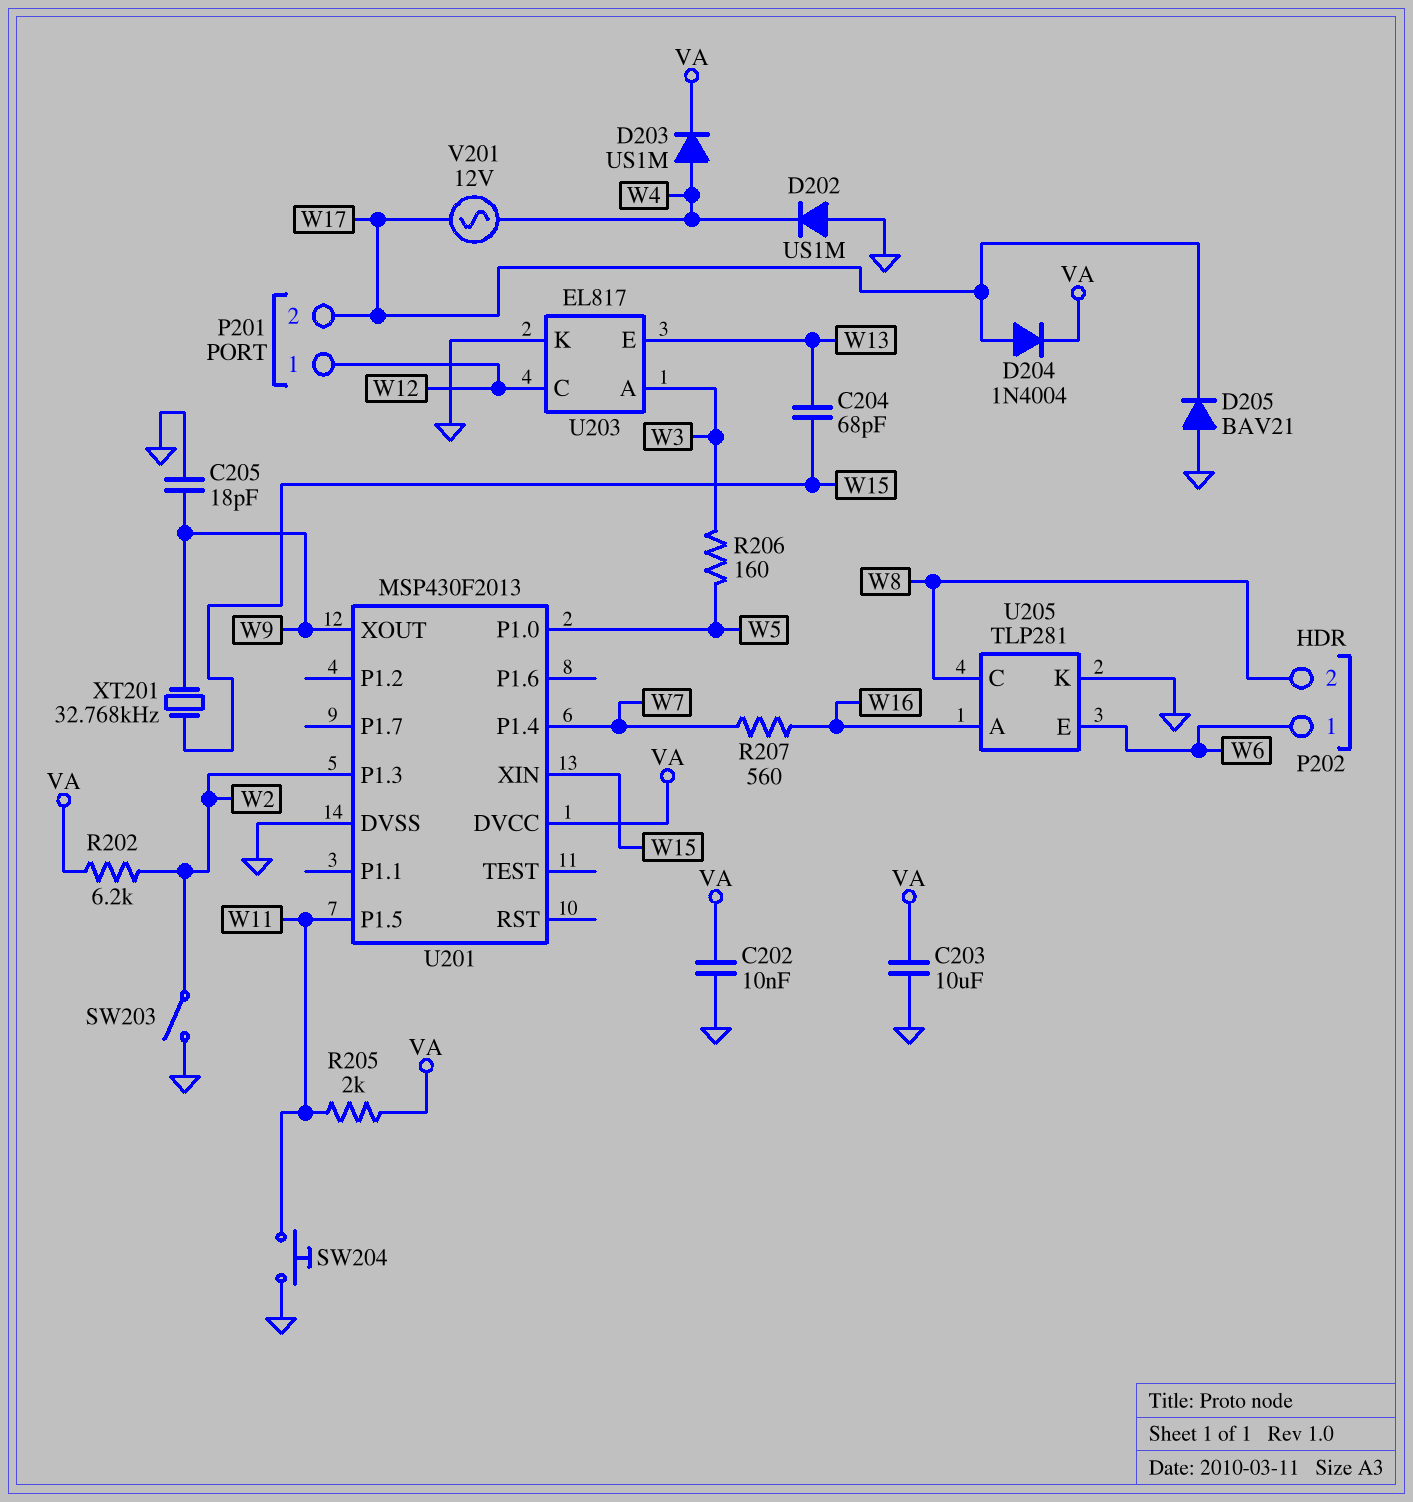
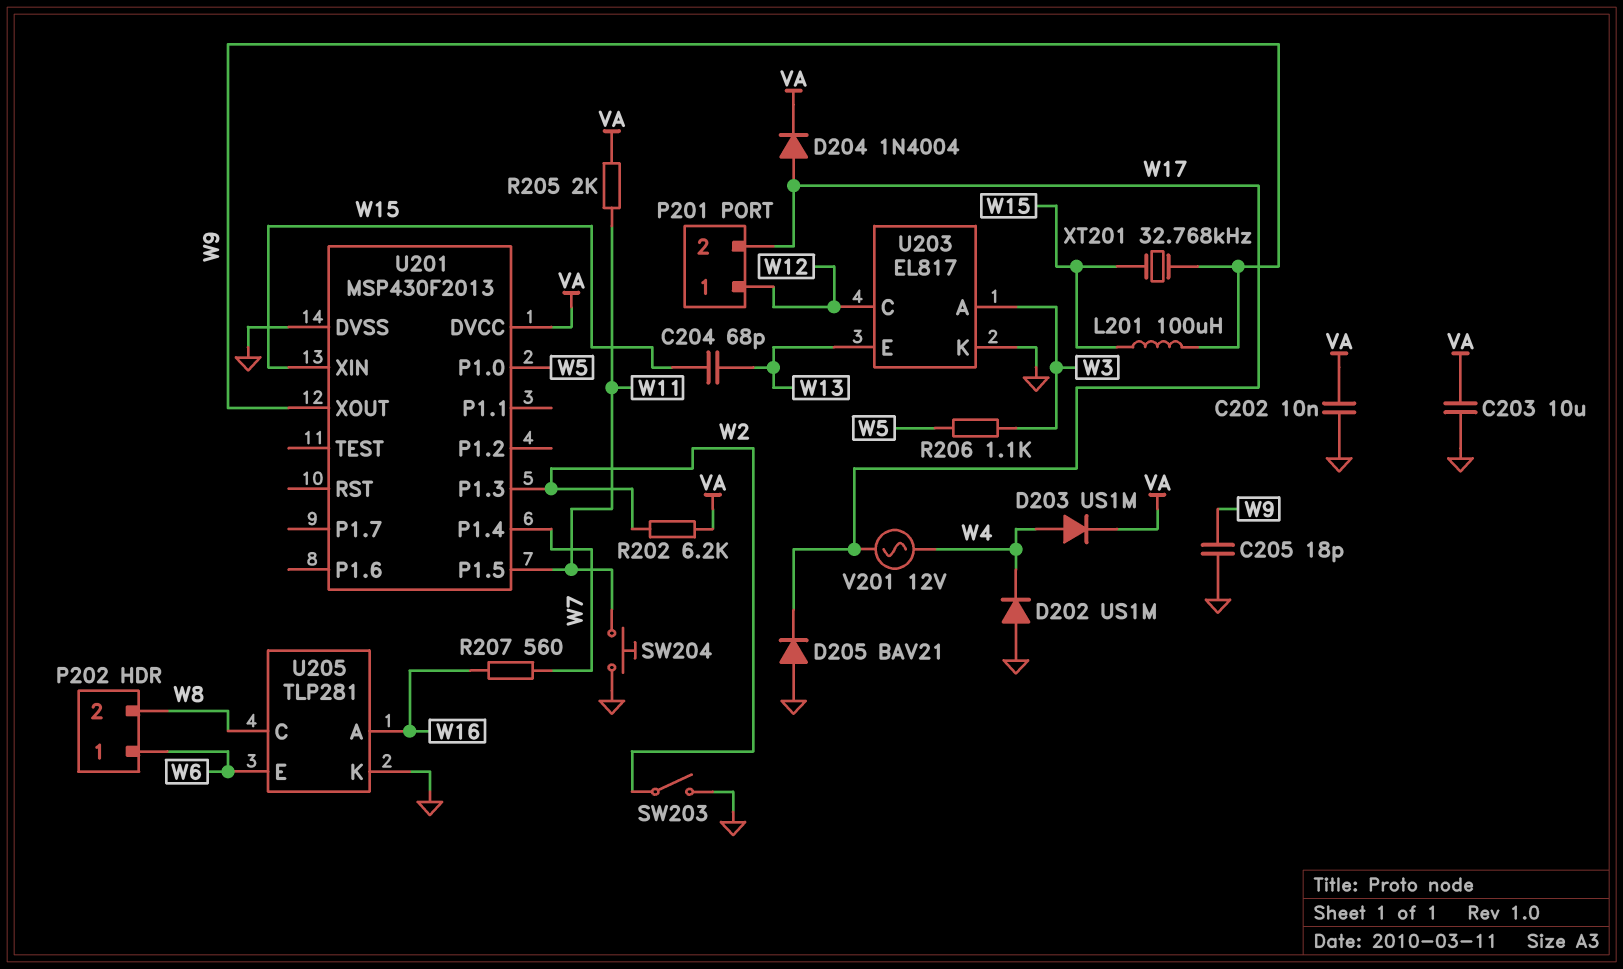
L201: none -> 100uH (W9, W15)
R206: 160 (W3, W5) -> 1.1k (W3, W5)

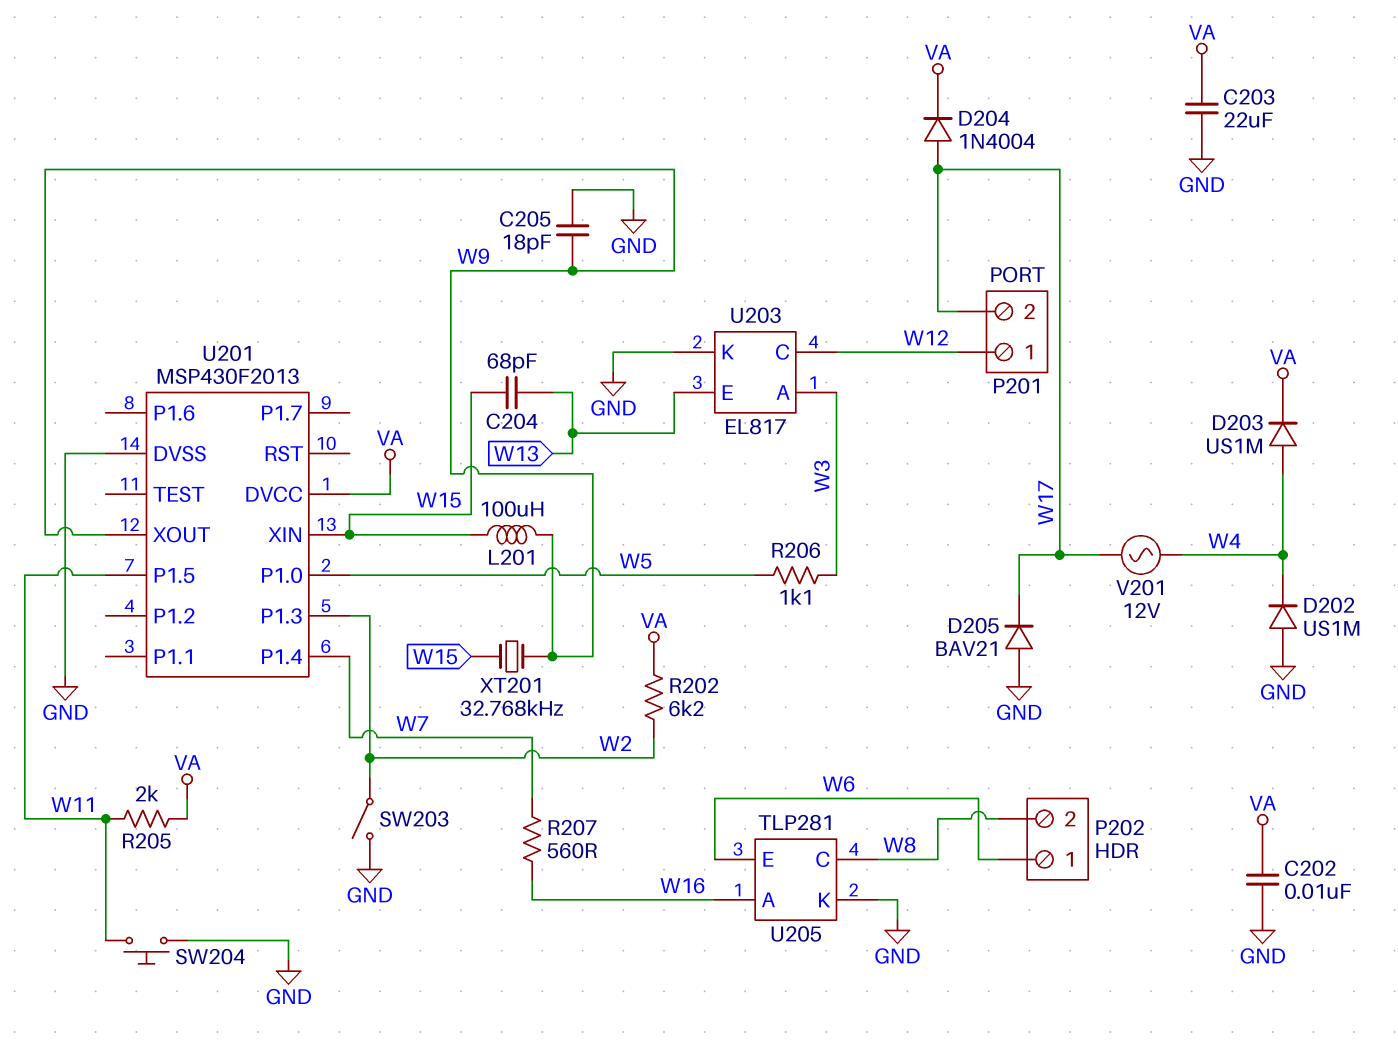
C203: 10uF (GND, VA) -> 22uF (GND, VA)

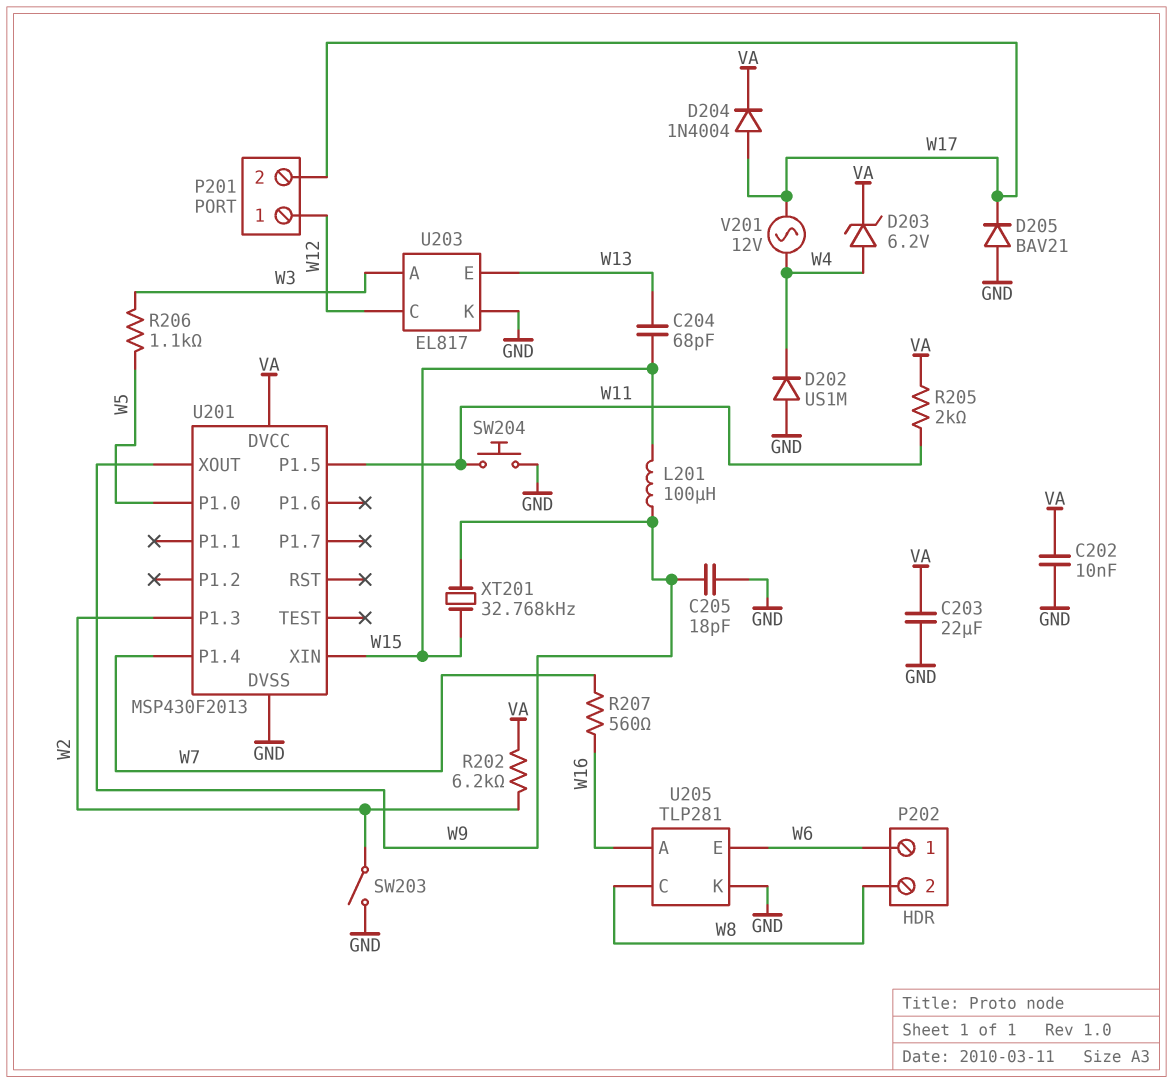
D203: diode US1M (A W4, K VA) -> zener 6.2V (A W4, K VA)

